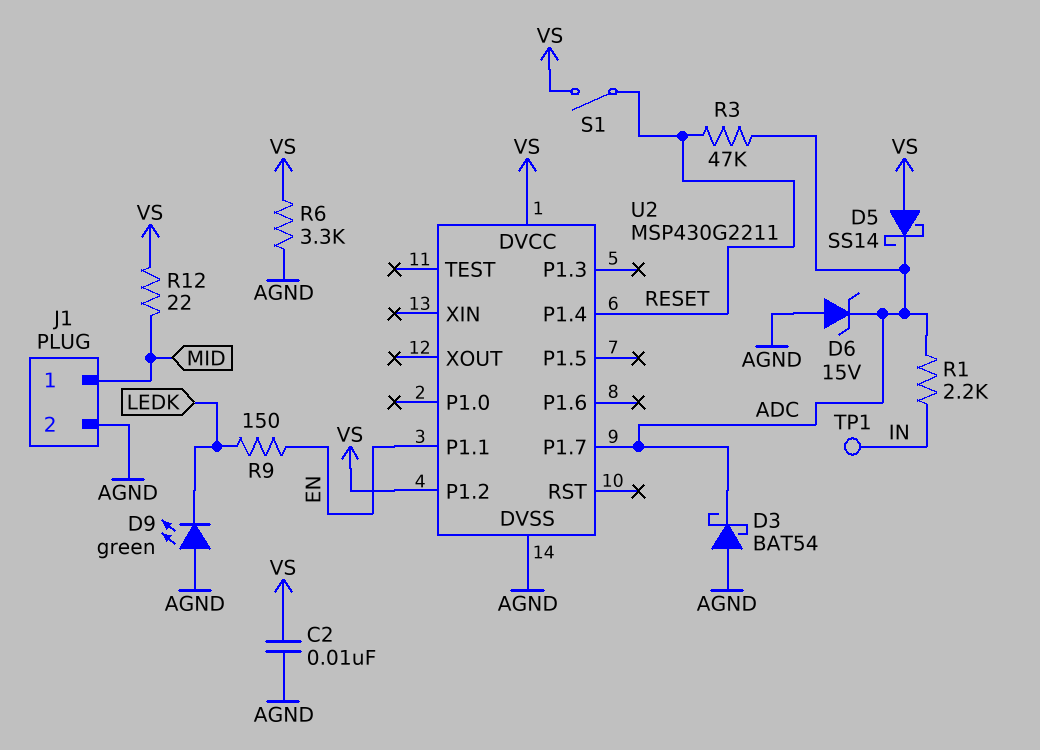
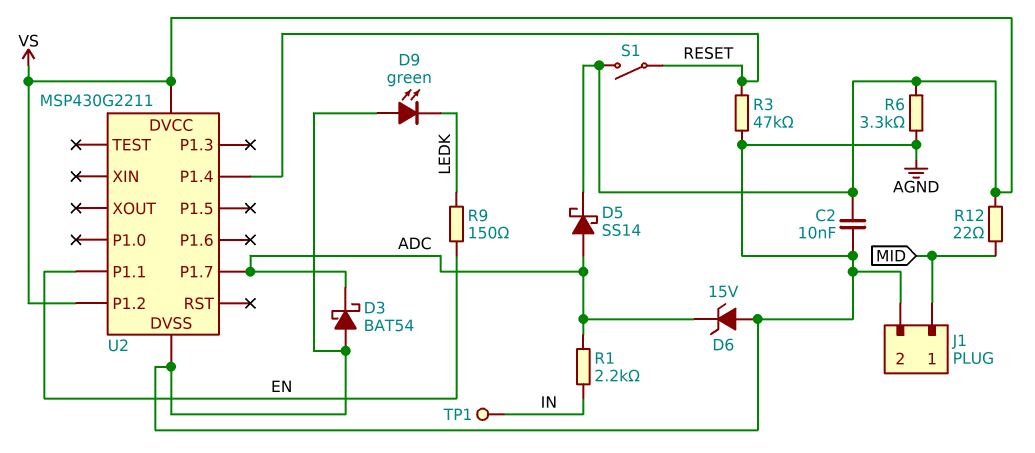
D5: schottky SS14 (A VS, K ADC) -> schottky SS14 (A ADC, K VS)
R3: 47k (ADC, RESET) -> 47k (AGND, RESET)

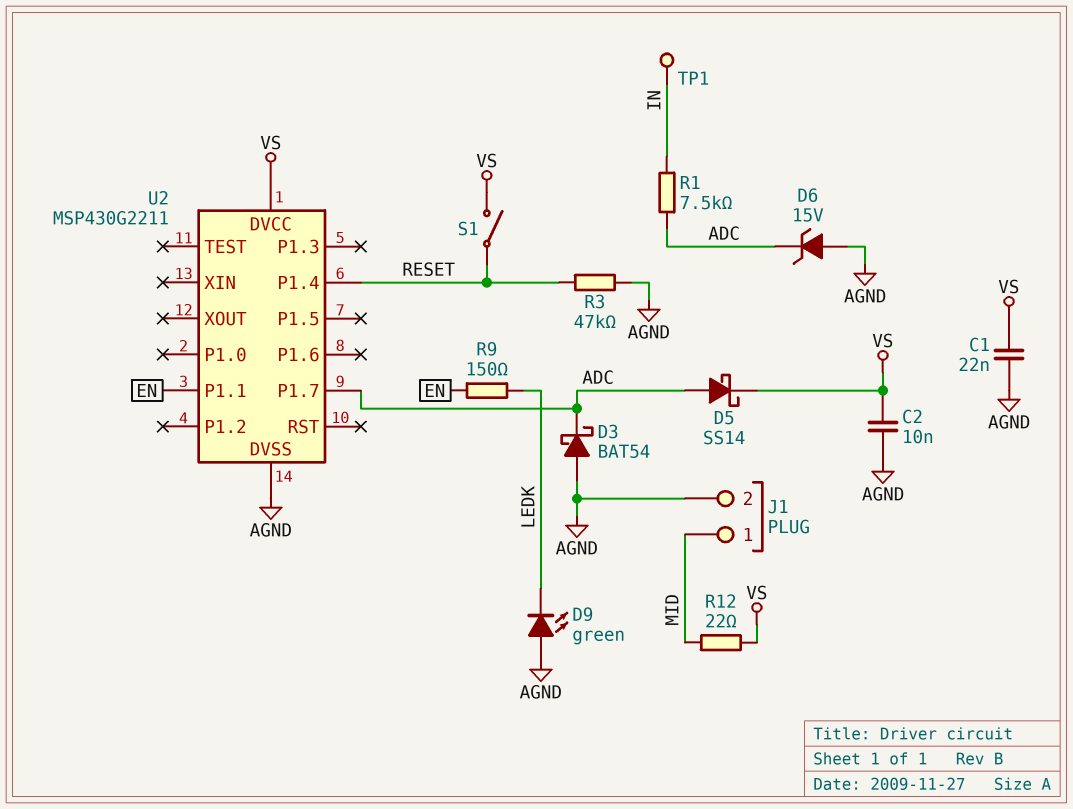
C1: none -> 22nF (AGND, VS)
R1: 2.2k (ADC, IN) -> 7.5k (ADC, IN)
R6: 3.3k (AGND, VS) -> none
U2 pin P1.2: VS -> none

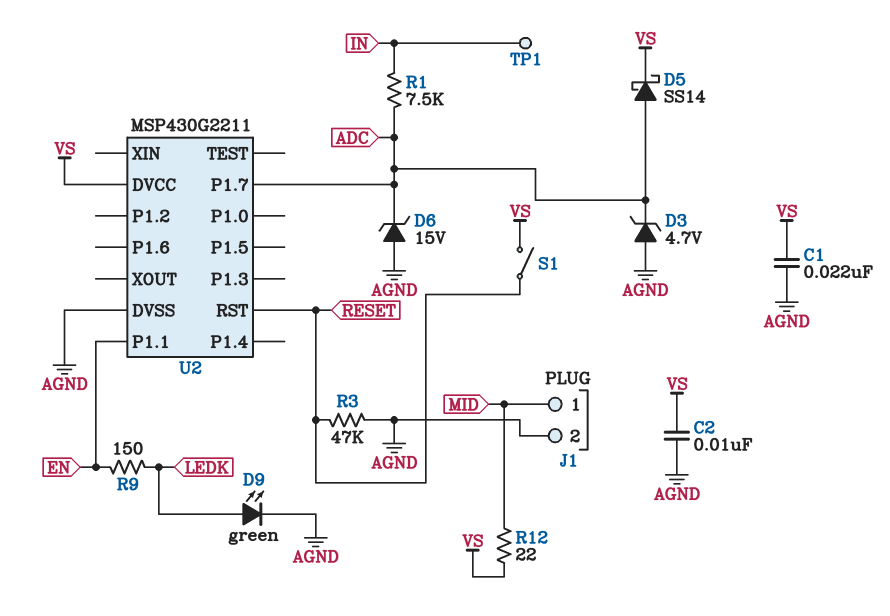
D3: schottky BAT54 (A AGND, K ADC) -> zener 4.7V (A AGND, K ADC)
D9: LED green (A AGND, K LEDK) -> LED green (A LEDK, K AGND)
U2 pin P1.4: RESET -> none
U2 pin RST: none -> RESET

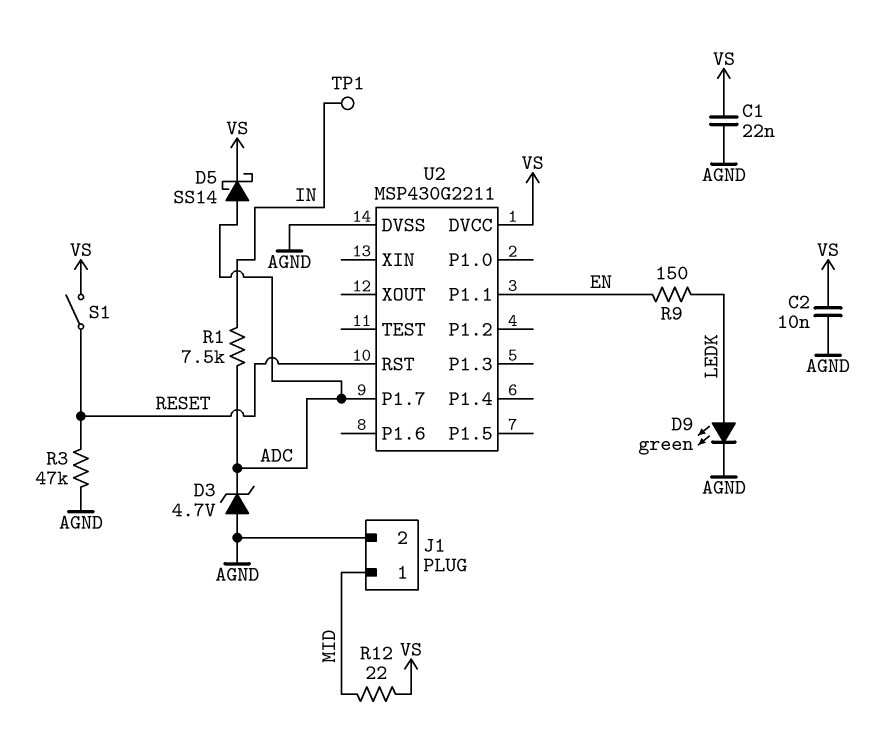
D6: zener 15V (A AGND, K ADC) -> none

